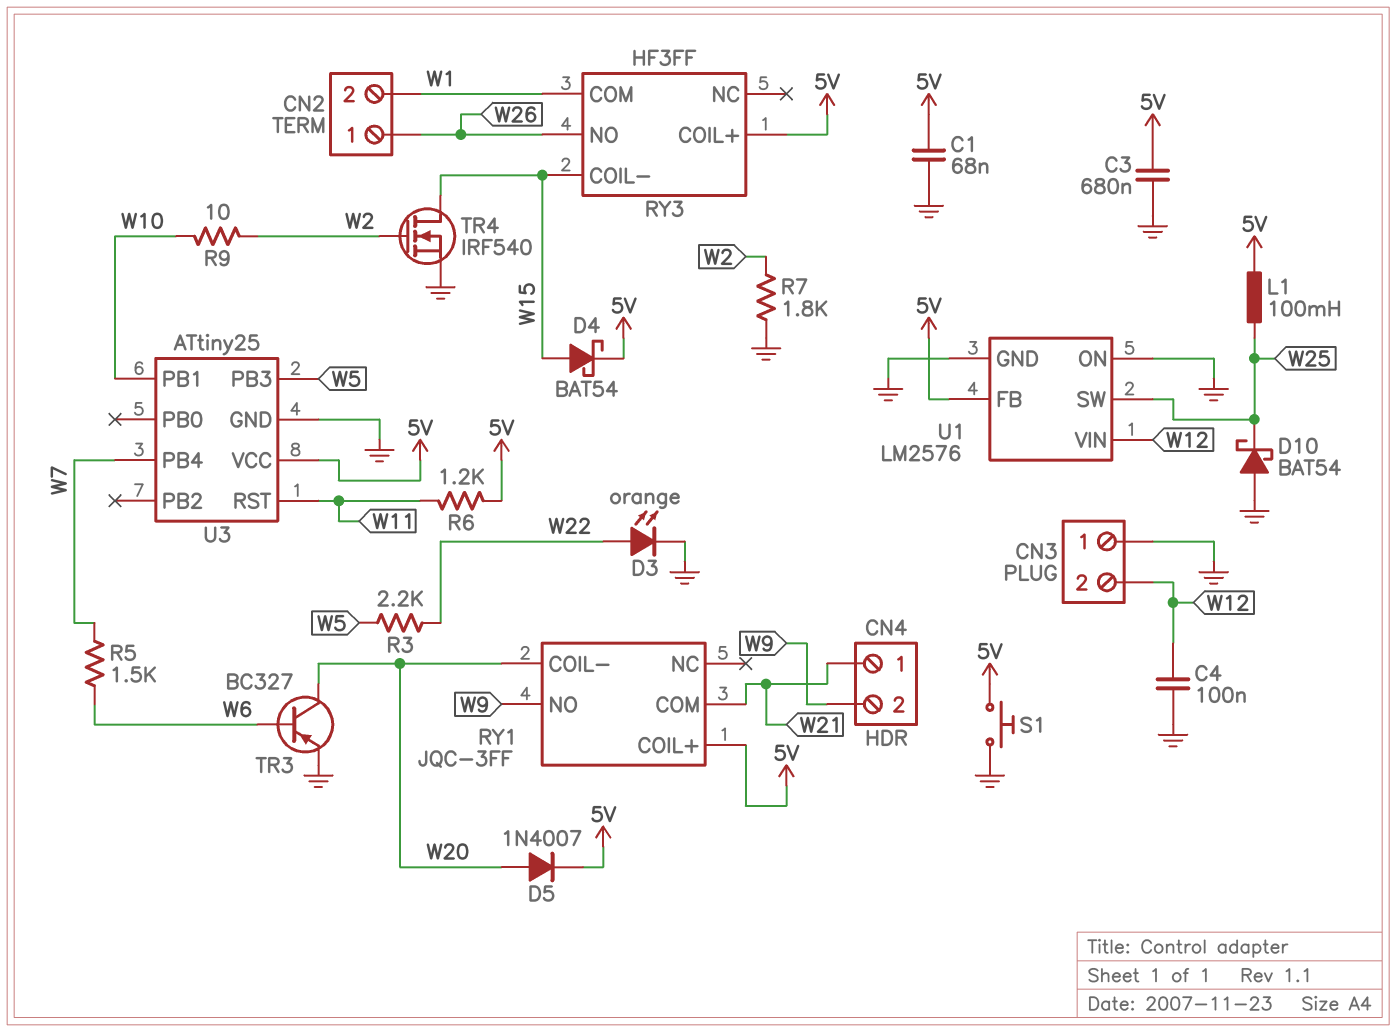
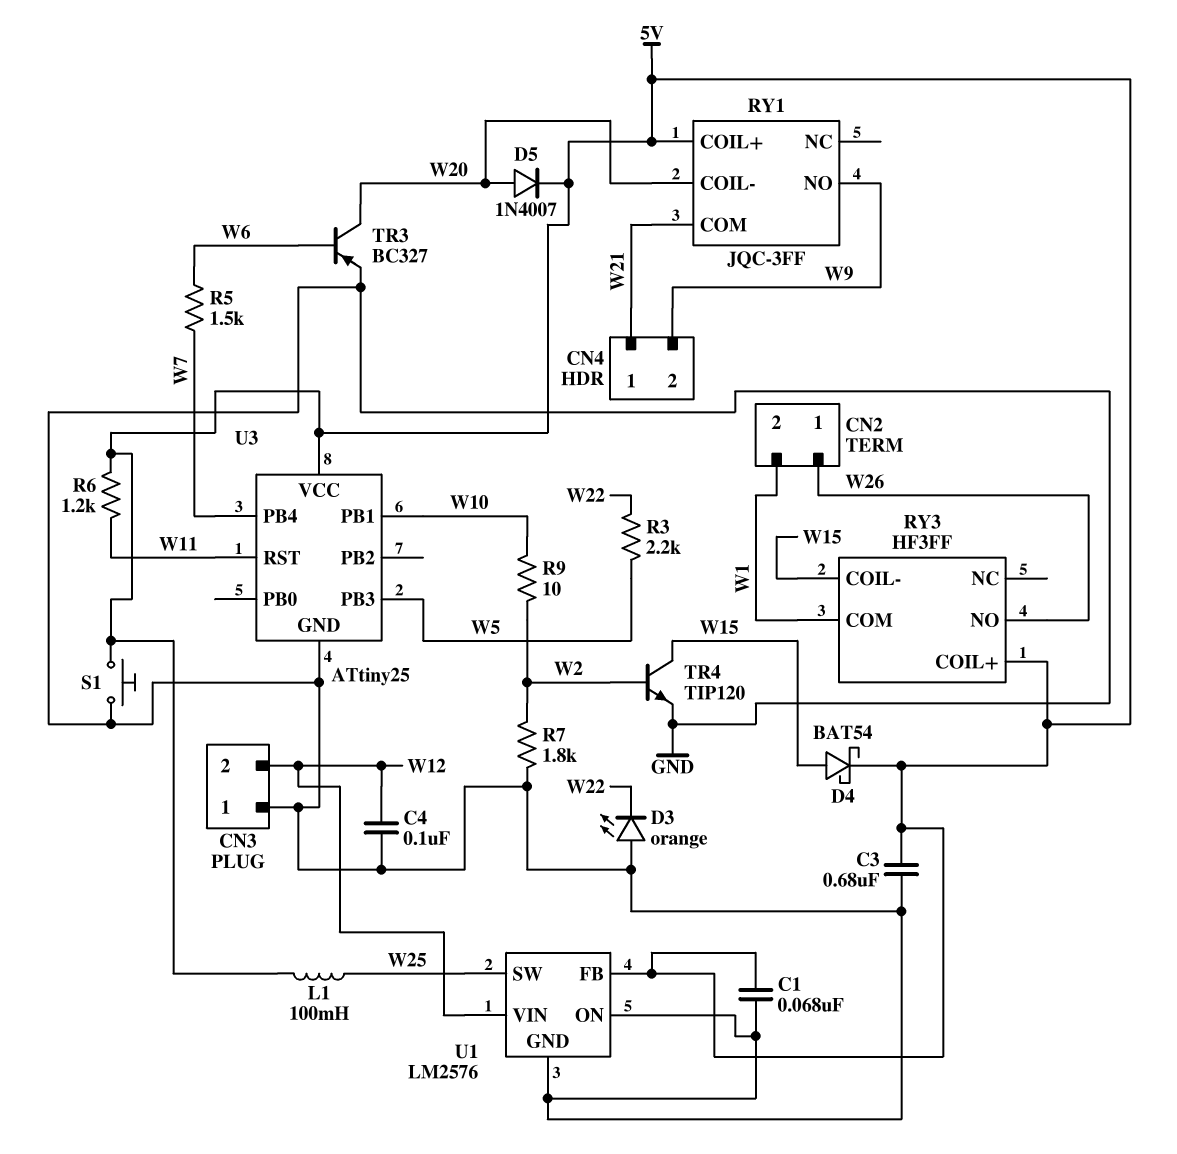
D3: LED orange (A W22, K GND) -> LED orange (A GND, K W22)
D10: schottky BAT54 (A GND, K W25) -> none
TR4: NMOS IRF540 (G W2, D W15, S GND) -> NPN TIP120 (B W2, C W15, E GND)

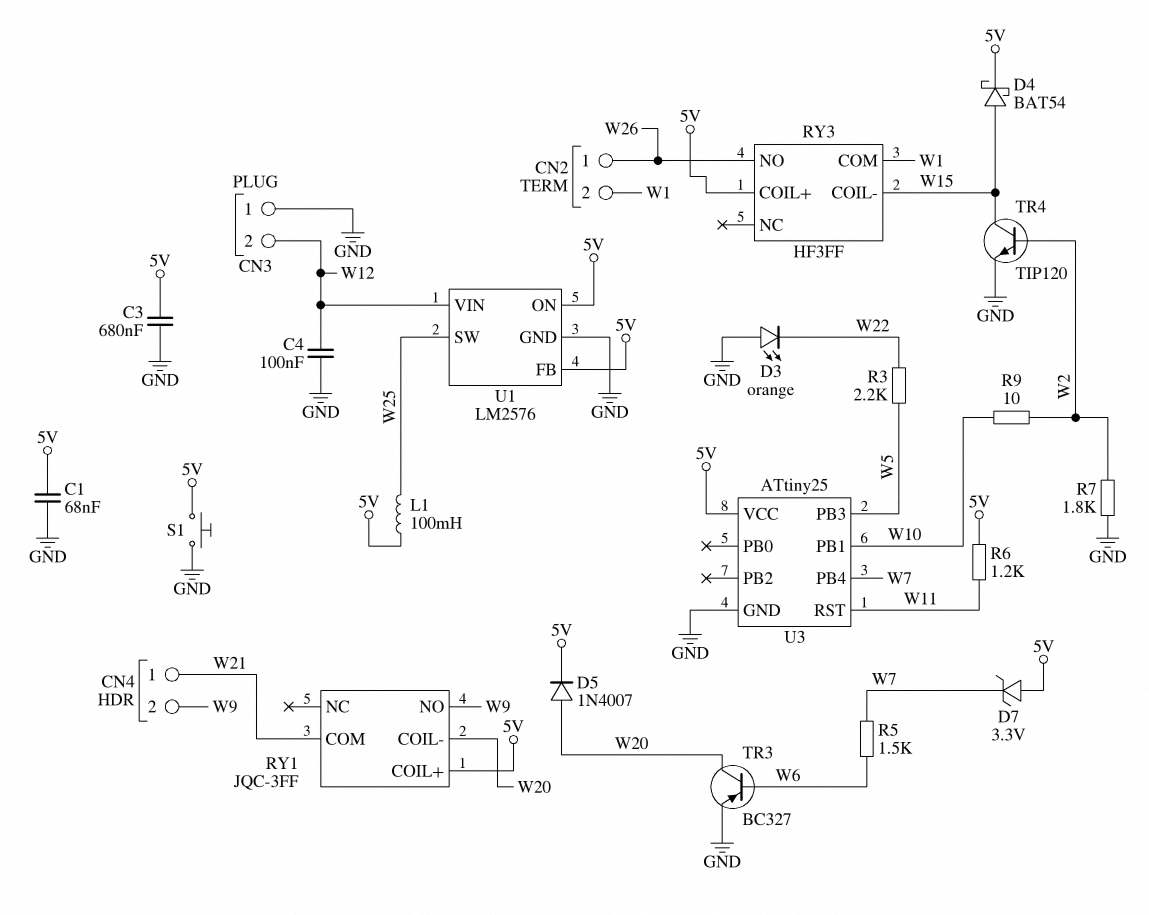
D7: none -> zener 3.3V (A 5V, K W7)
U1 pin ON: GND -> 5V

